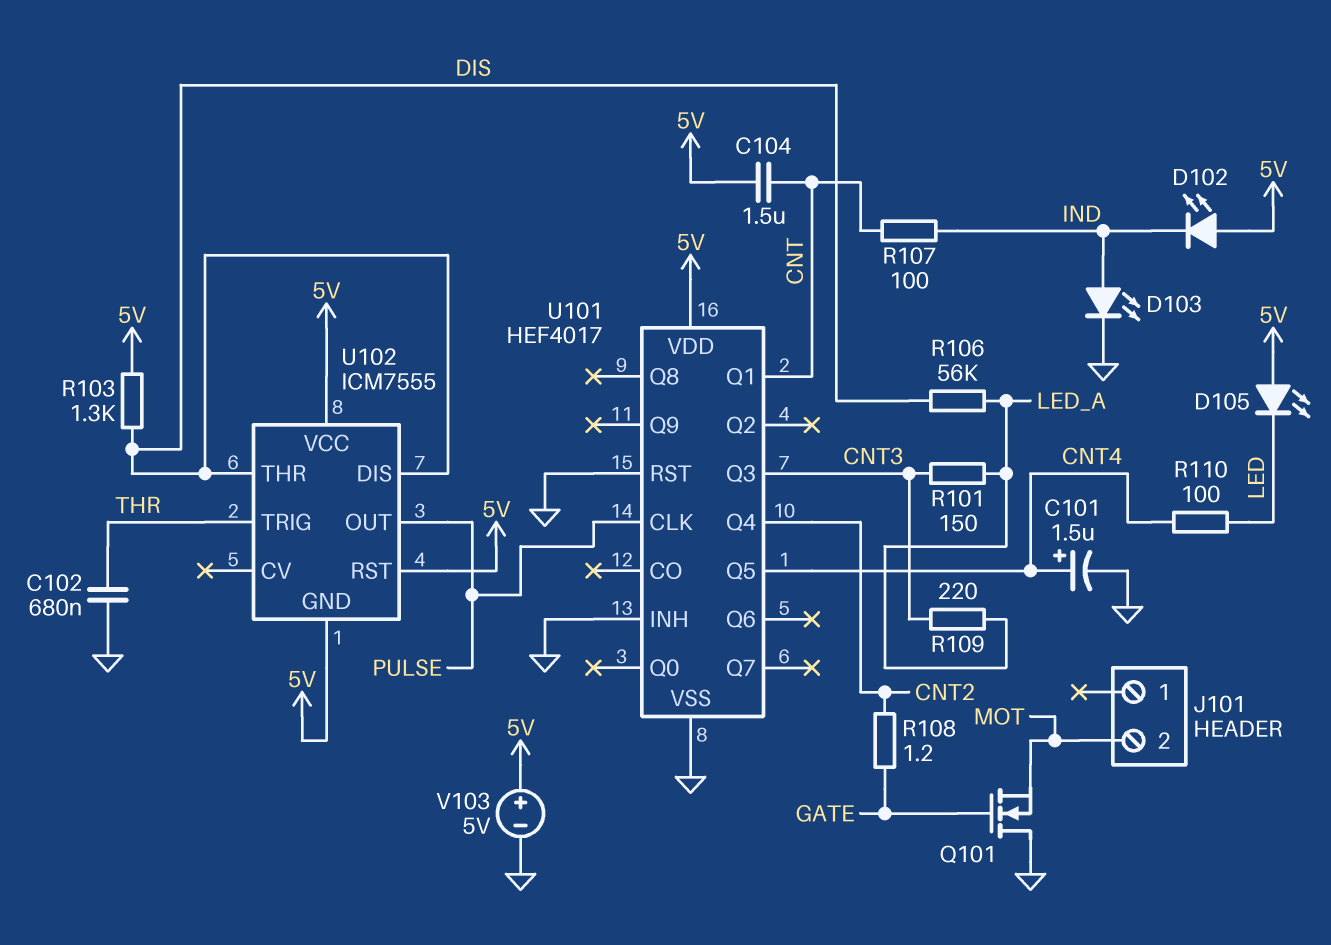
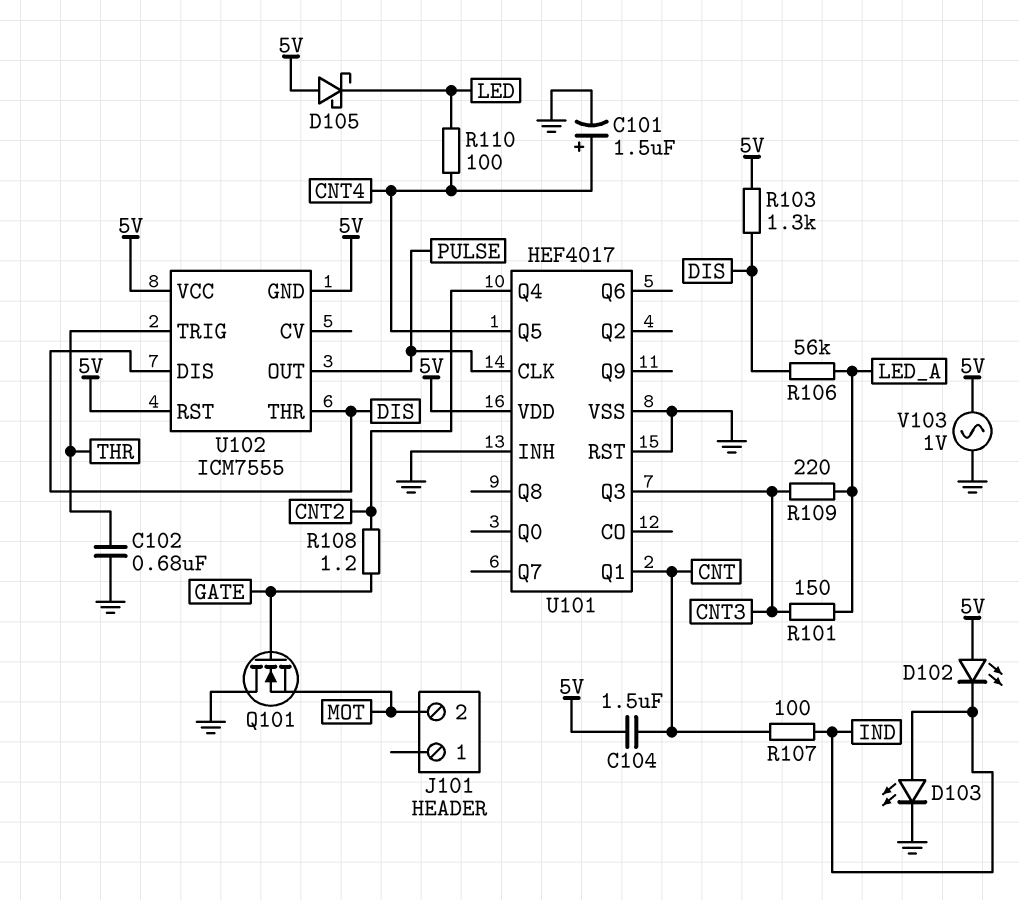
D105: LED (A 5V, K LED) -> schottky (A 5V, K LED)
V103: 5V (plus 5V, minus GND) -> AC 1V (5V, GND)

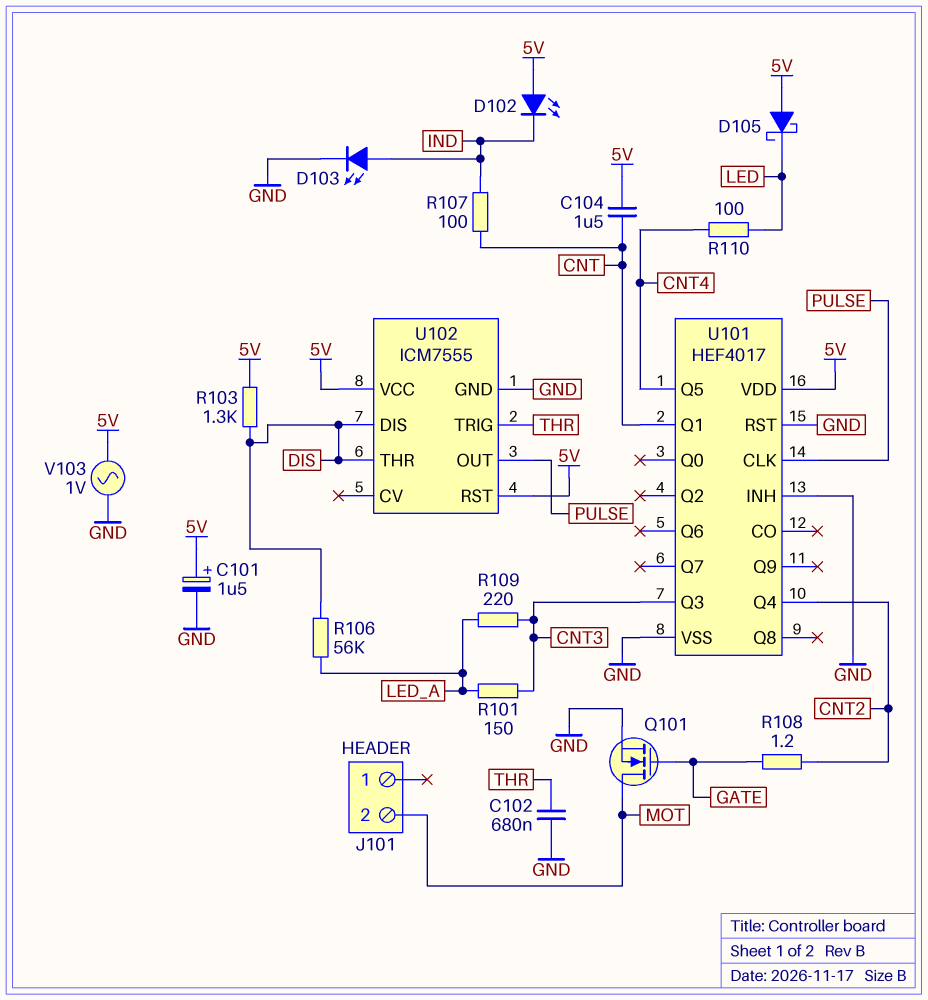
C101: 1.5uF (plus CNT4, minus GND) -> 1.5uF (plus 5V, minus GND)
Q101: NMOS (G GATE, D GND, S MOT) -> NMOS (G GATE, D MOT, S GND)
U102 pin GND: 5V -> GND

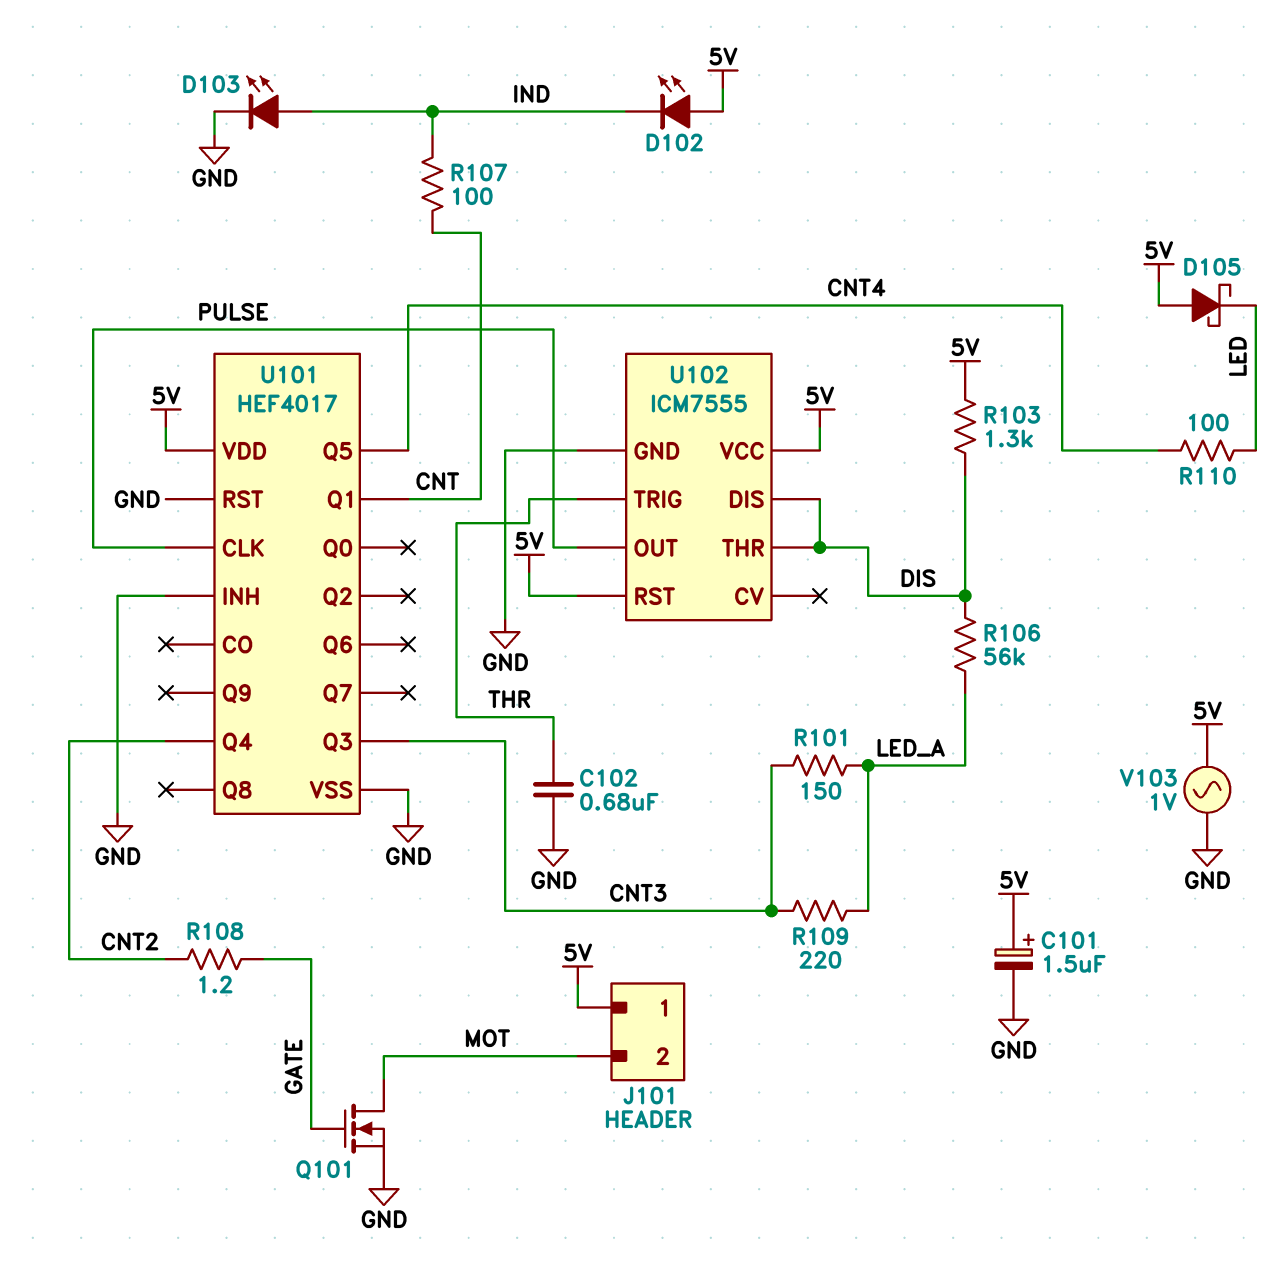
C104: 1.5uF (5V, CNT) -> none
J101 pin 1: none -> 5V

